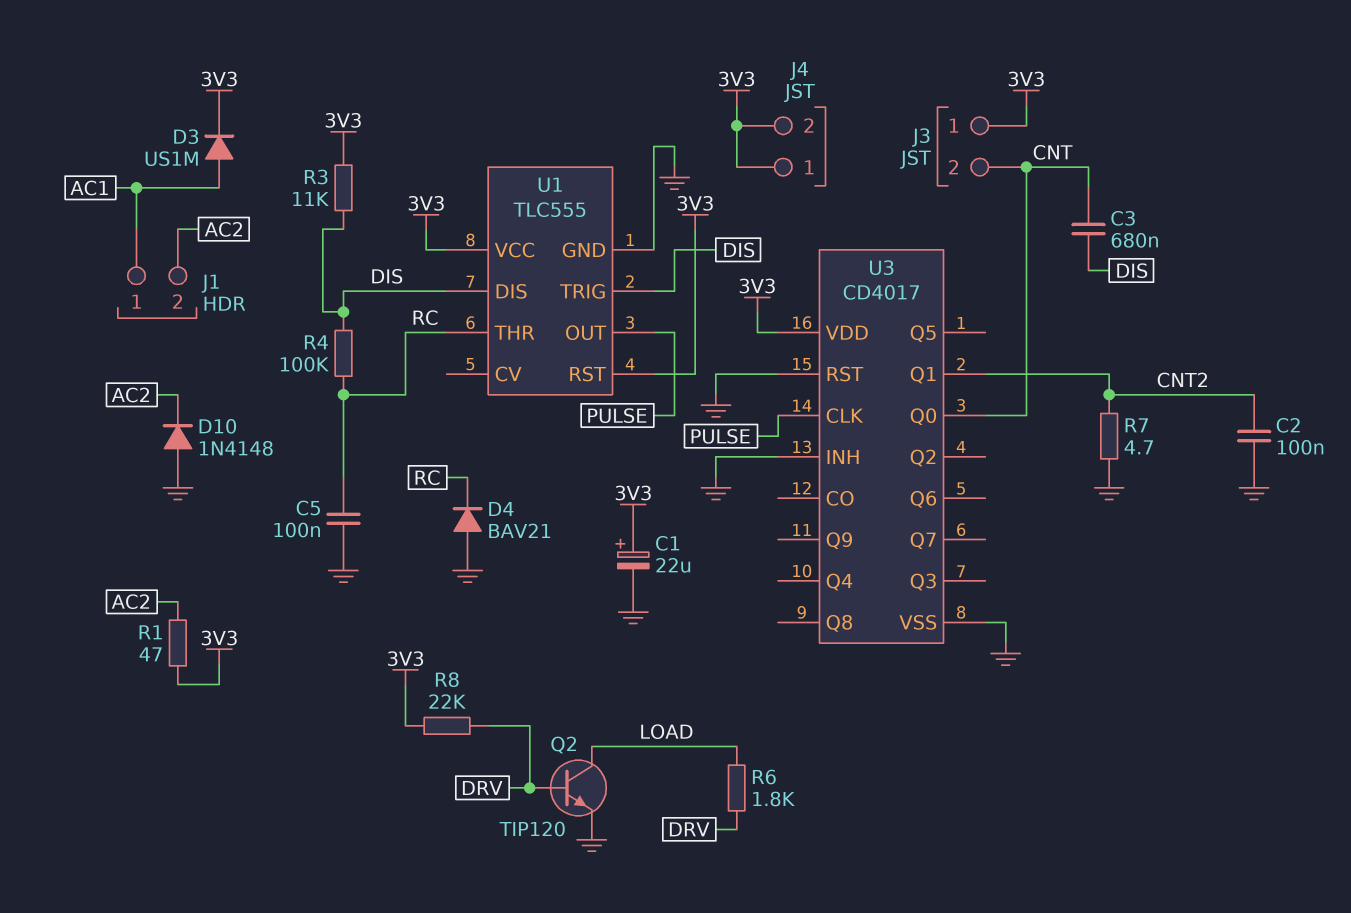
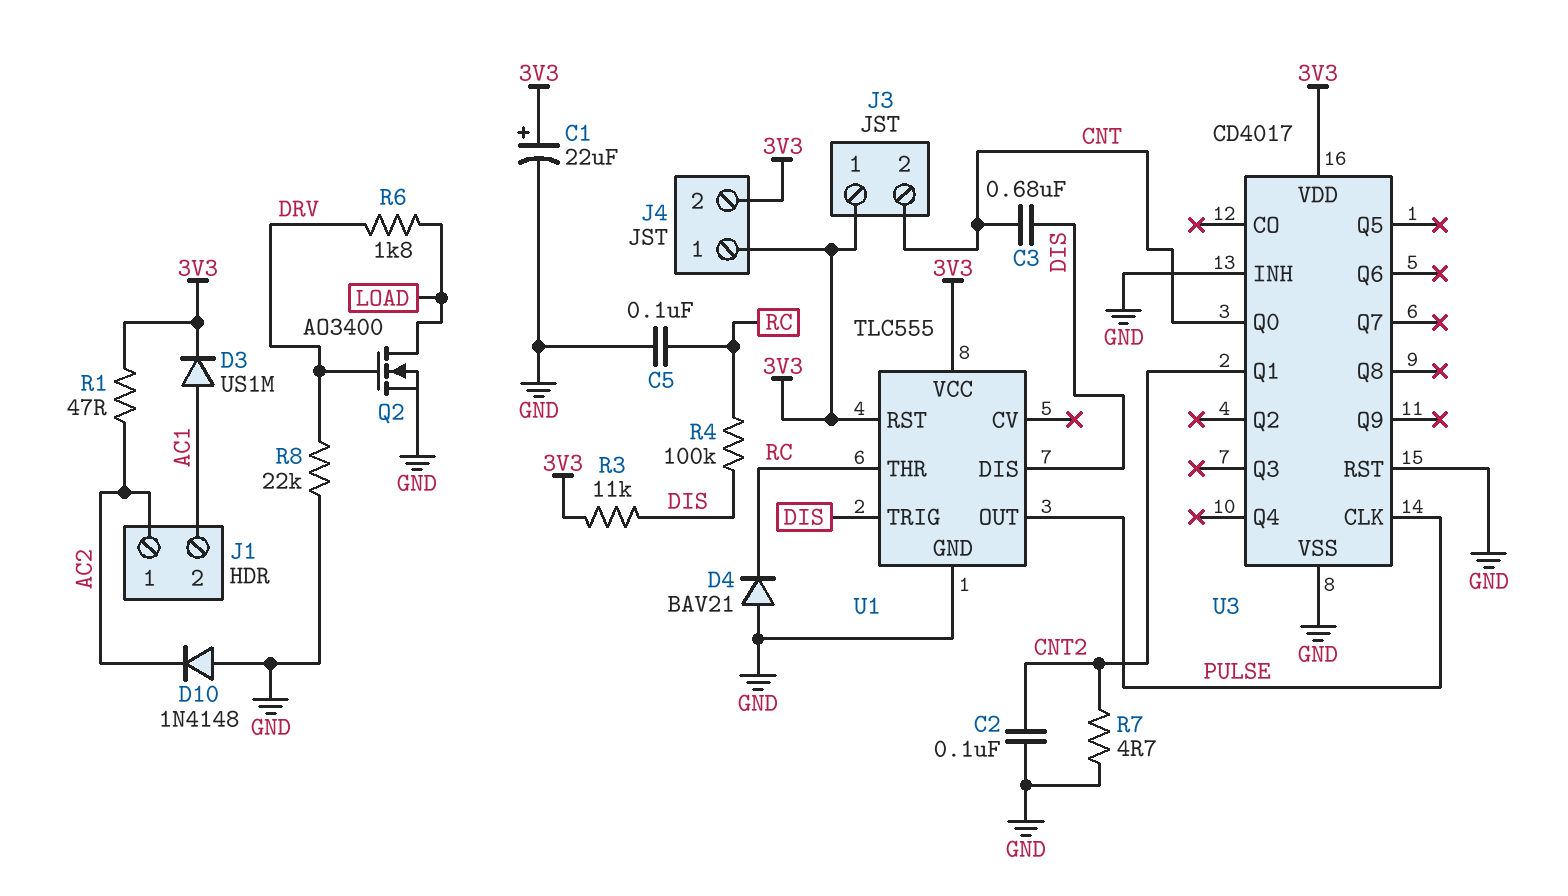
J1 pin 1: AC1 -> AC2
J1 pin 2: AC2 -> AC1
Q2: NPN TIP120 (B DRV, C LOAD, E GND) -> NMOS AO3400 (G DRV, D LOAD, S GND)
R8: 22k (3V3, DRV) -> 22k (DRV, GND)

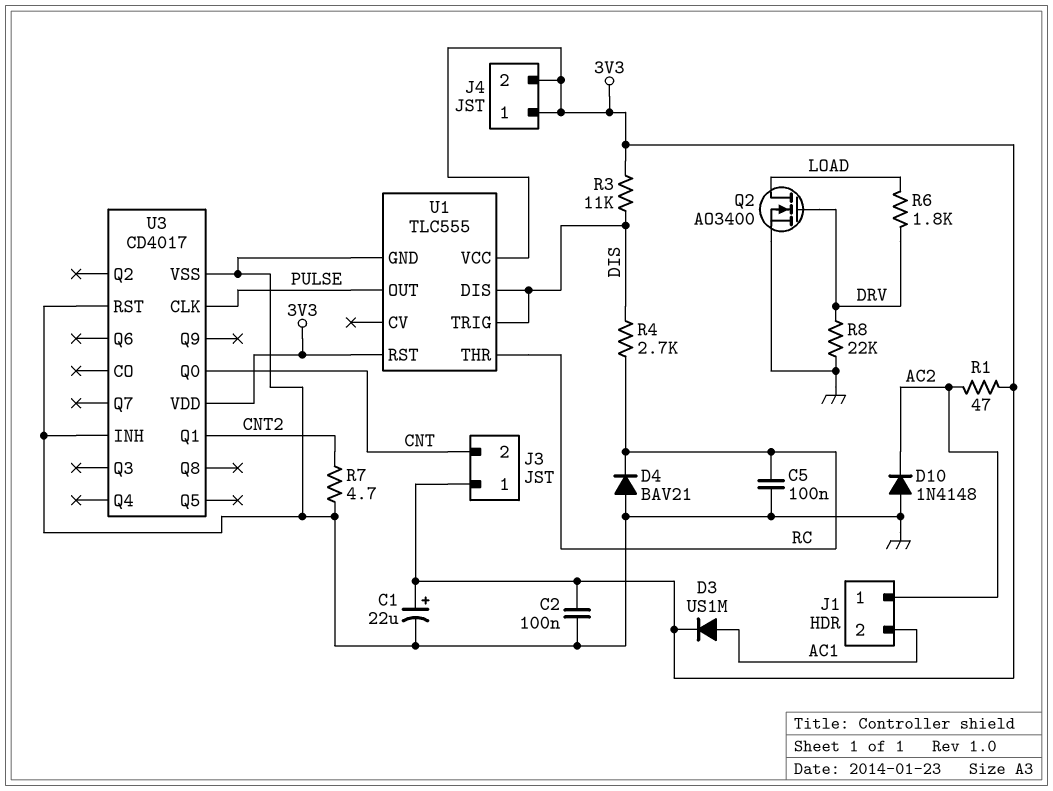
C2: 100nF (CNT2, GND) -> 100nF (3V3, GND)
C3: 680nF (CNT, DIS) -> none
R4: 100k (DIS, RC) -> 2.7k (DIS, RC)

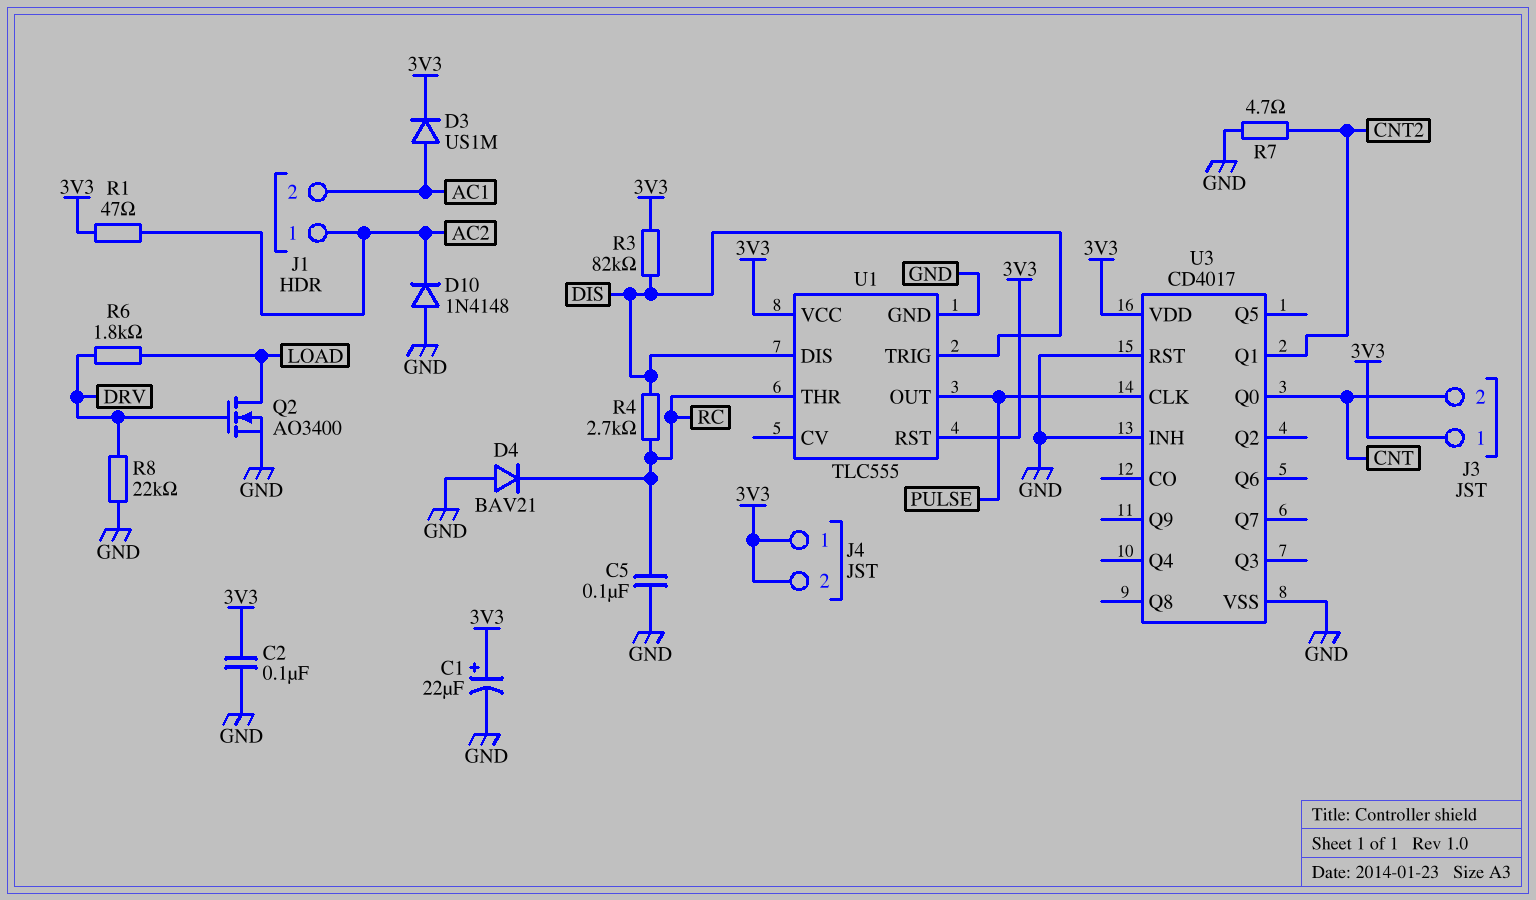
R3: 11k (3V3, DIS) -> 82k (3V3, DIS)

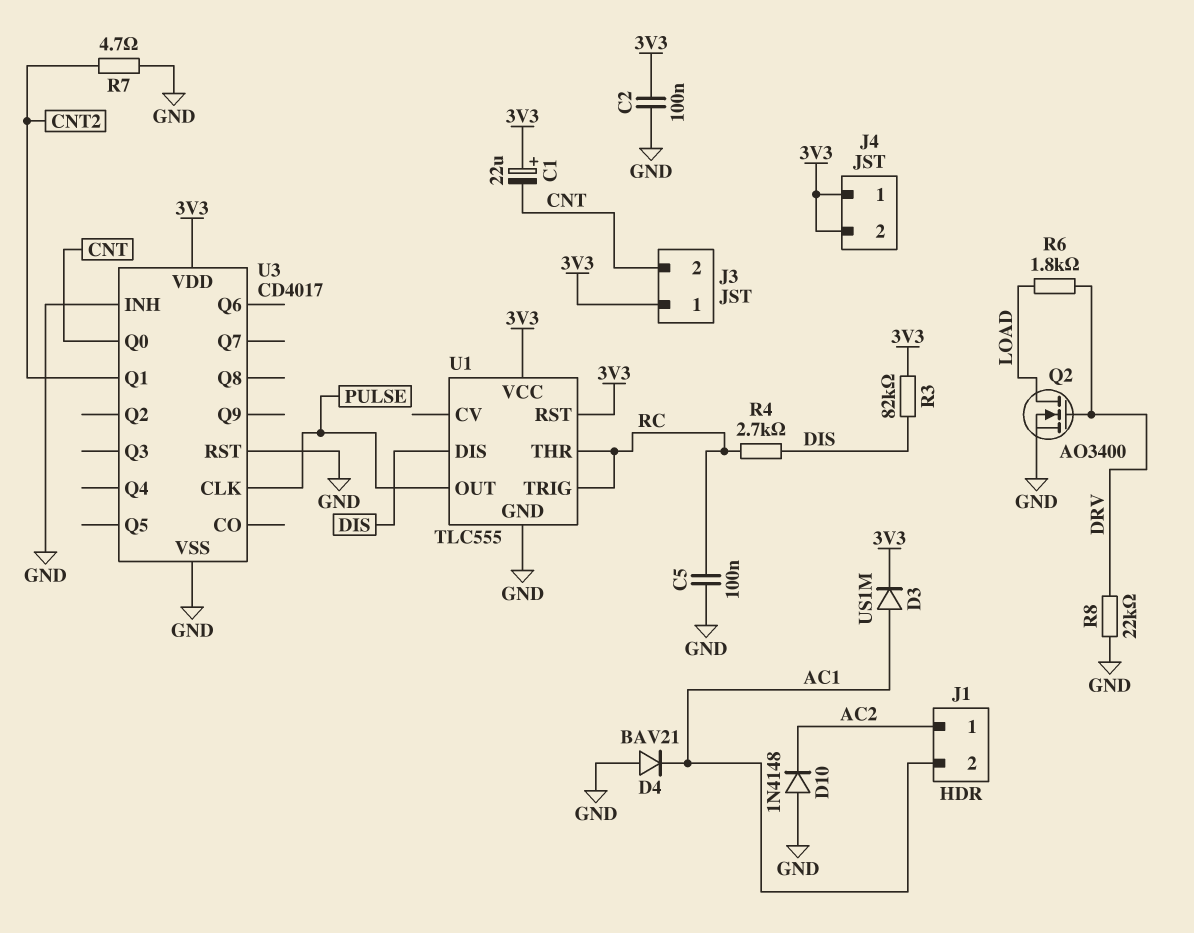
C1: 22uF (plus 3V3, minus GND) -> 22uF (plus 3V3, minus CNT)
D4: diode BAV21 (A GND, K RC) -> diode BAV21 (A GND, K AC1)
R1: 47 (3V3, AC2) -> none
U1 pin TRIG: DIS -> RC

